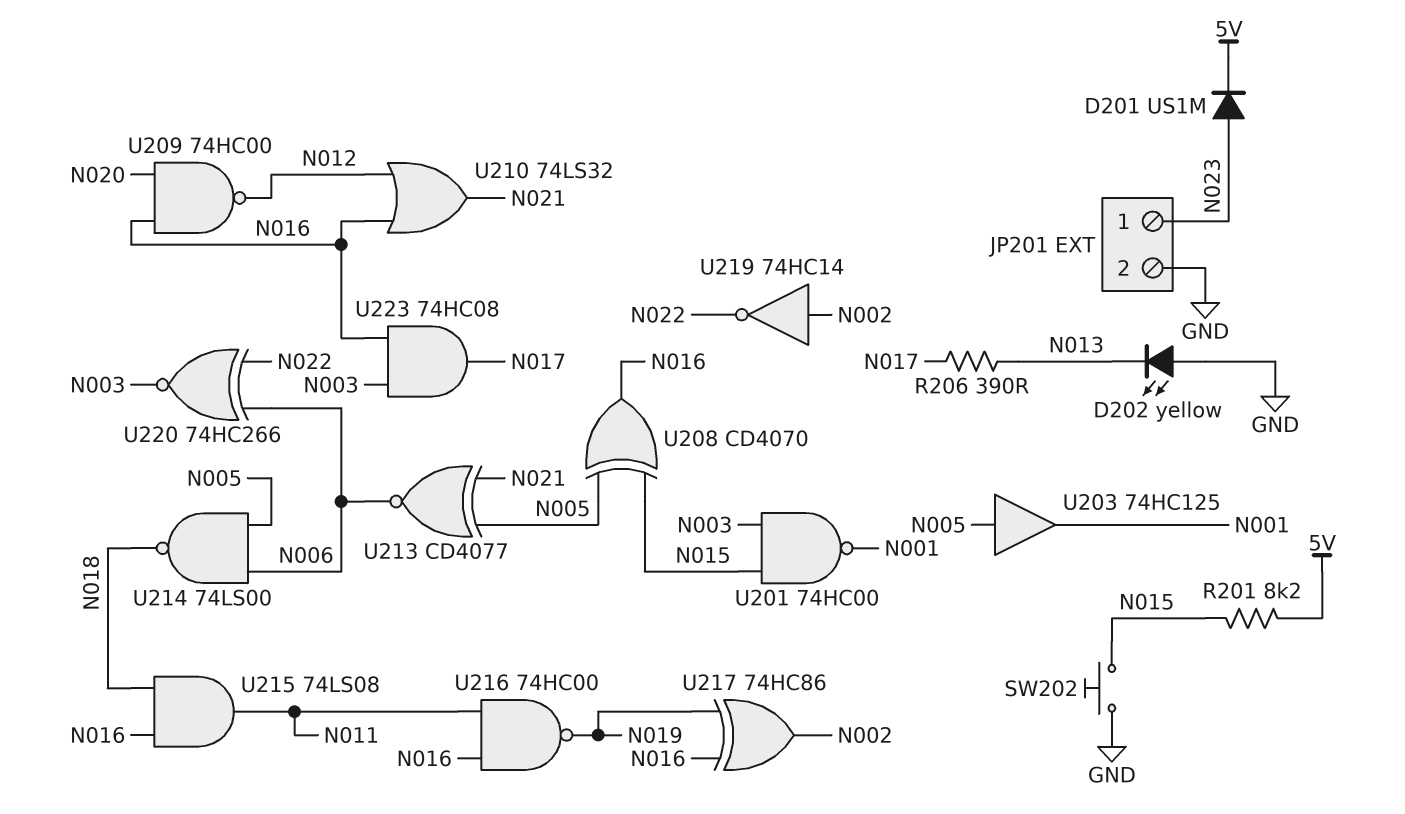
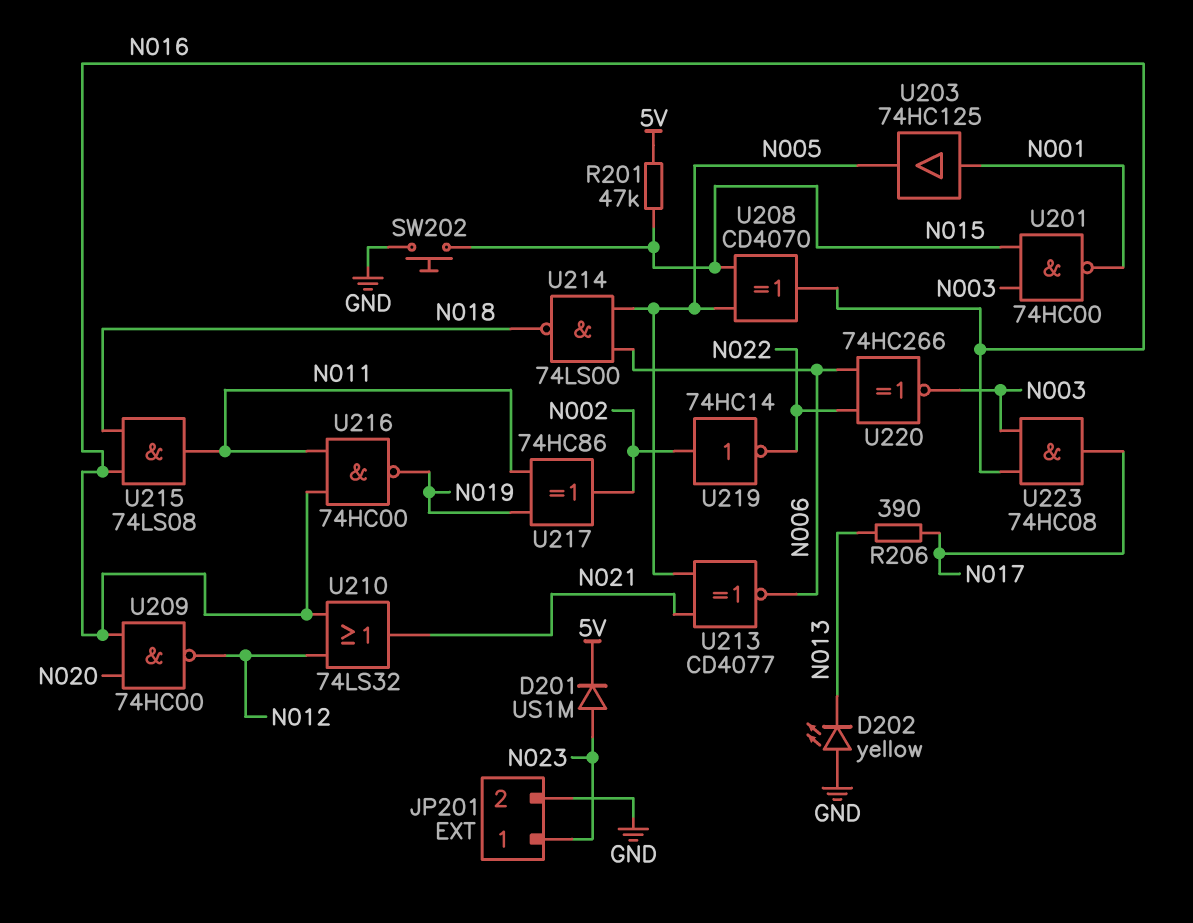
R201: 8.2k (5V, N015) -> 47k (5V, N015)
U203: buffer 74HC125 (in N005, out N001) -> buffer 74HC125 (in N001, out N005)
U217: XOR 74HC86 (in N016, in N019, out N002) -> XOR 74HC86 (in N011, in N019, out N002)

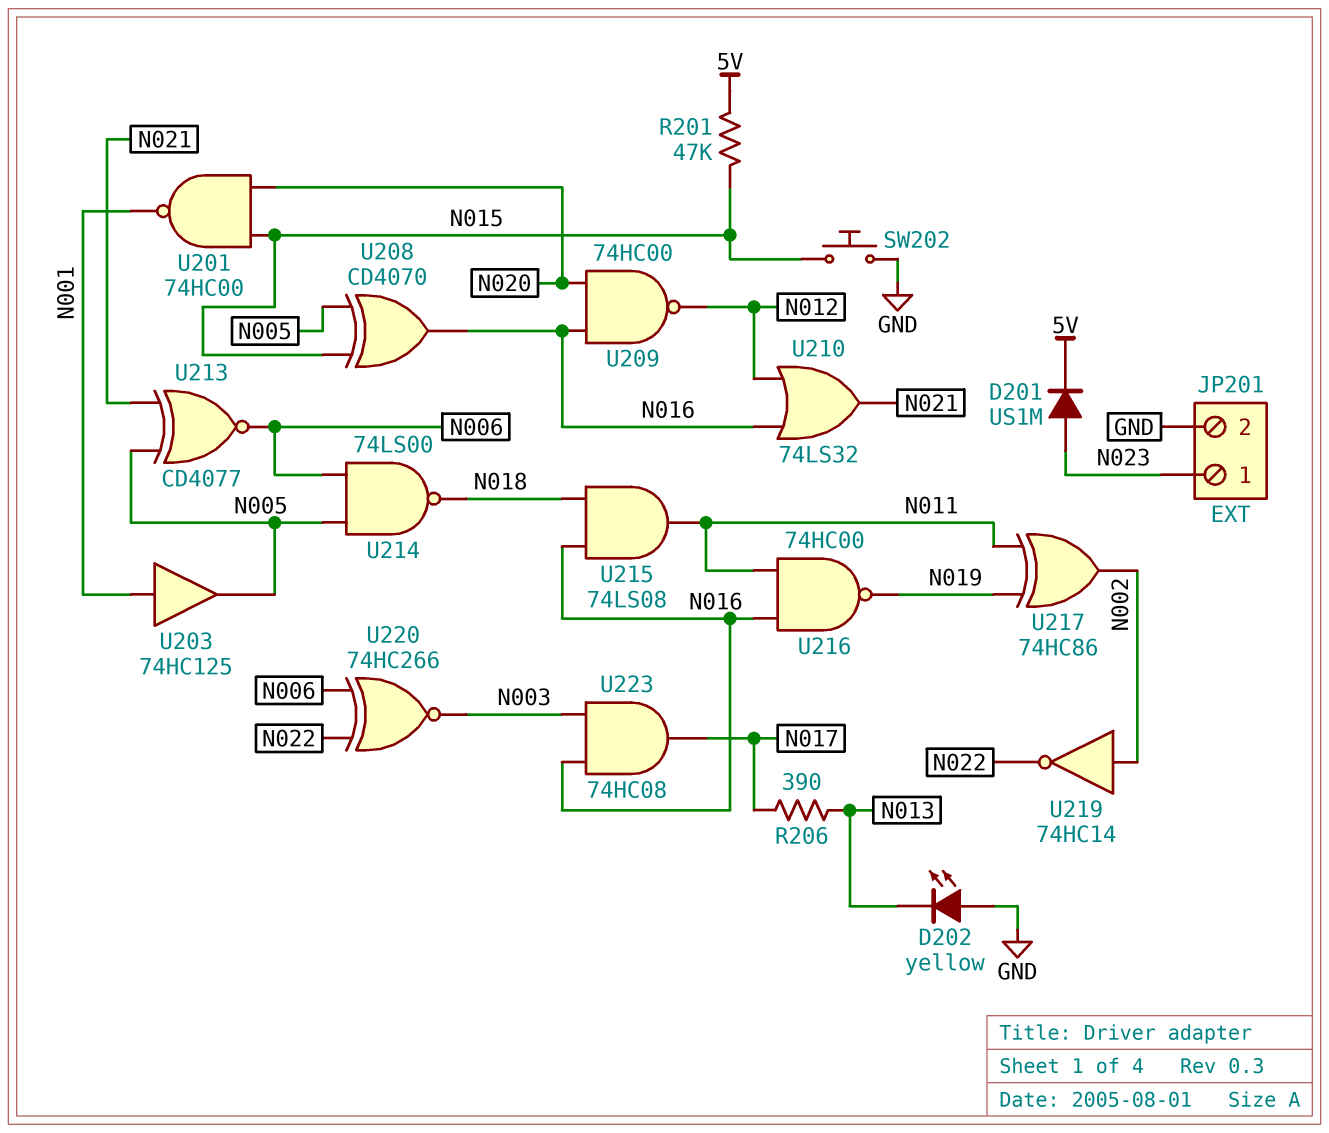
U201: NAND 74HC00 (in N003, in N015, out N001) -> NAND 74HC00 (in N015, in N020, out N001)

